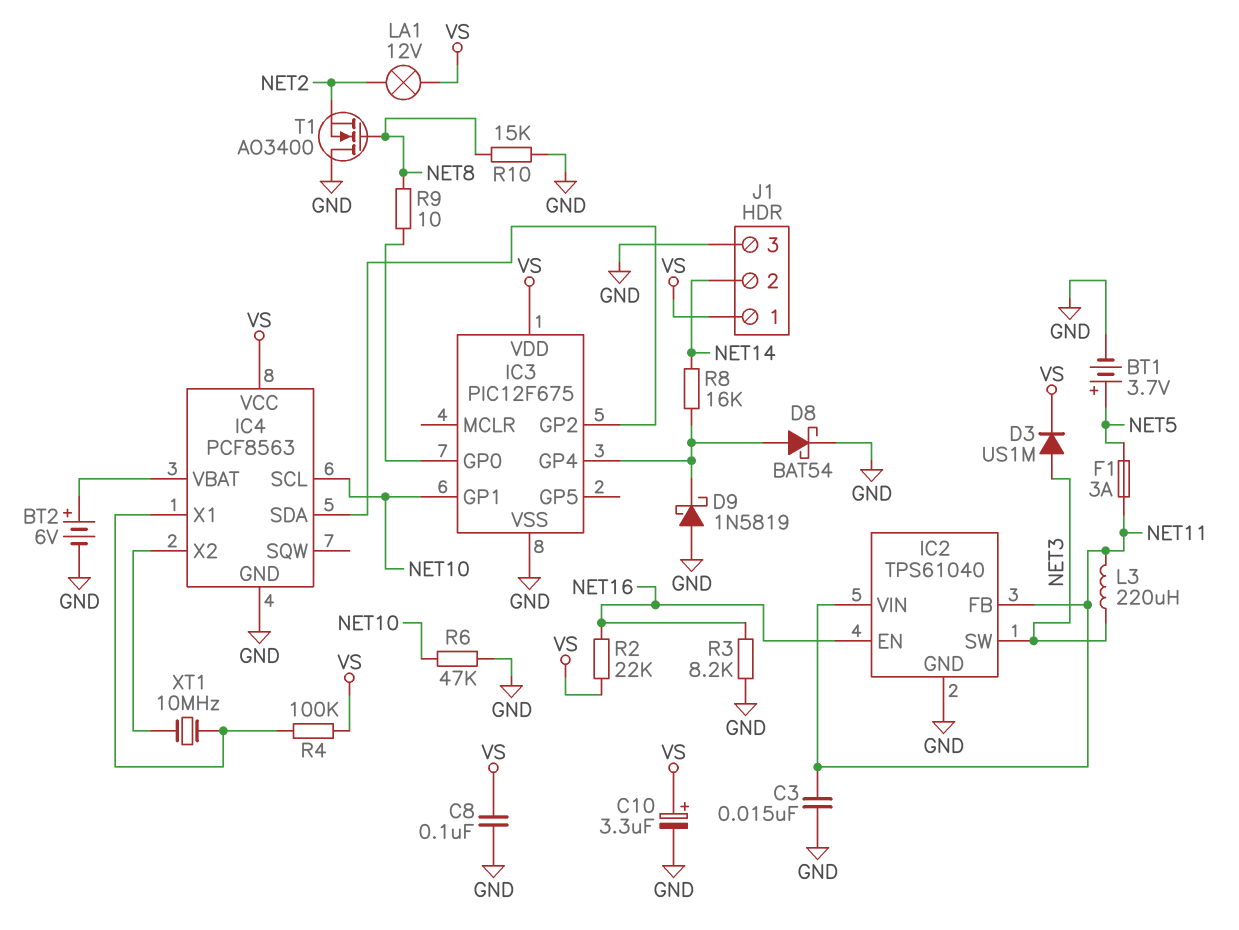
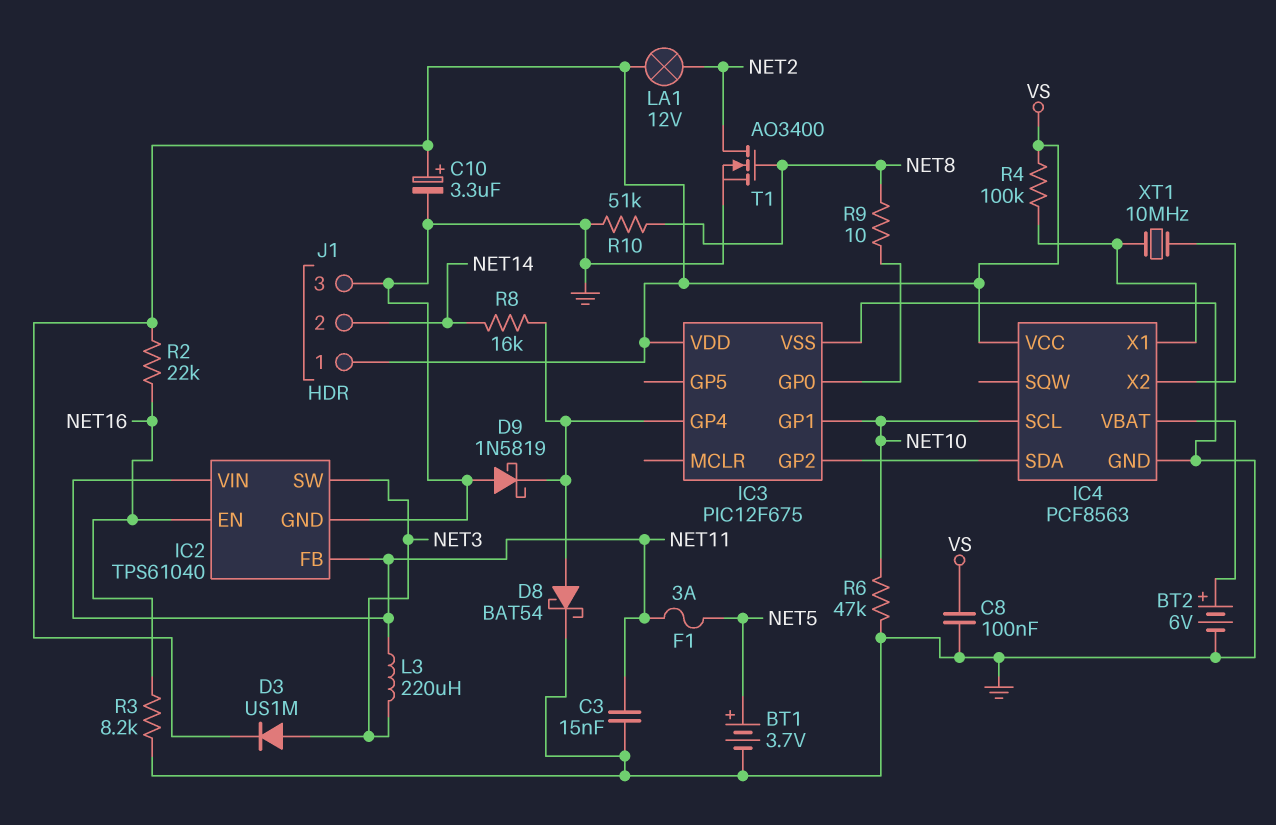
R10: 15k (GND, NET8) -> 51k (GND, NET8)
T1: NMOS AO3400 (G NET8, D GND, S NET2) -> NMOS AO3400 (G NET8, D NET2, S GND)

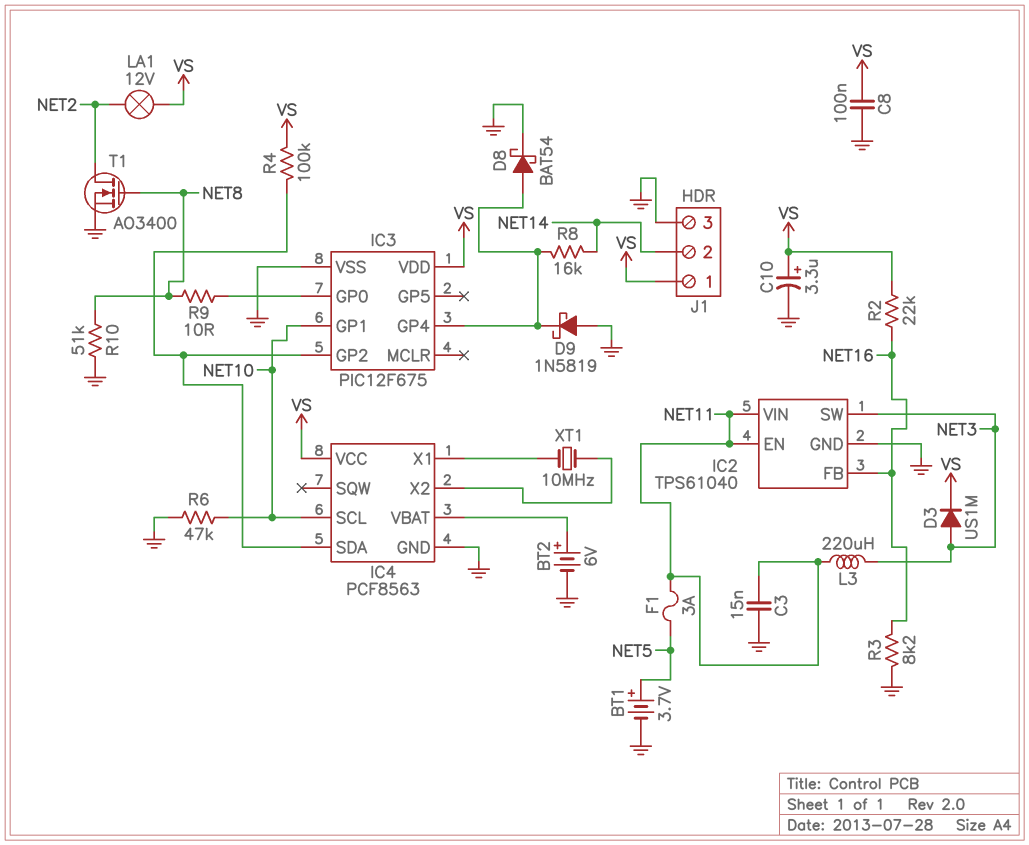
IC2 pin EN: NET16 -> NET11
IC2 pin FB: NET11 -> NET16
R4: 100k (IC4/X1, VS) -> 100k (IC3/GP2, VS)

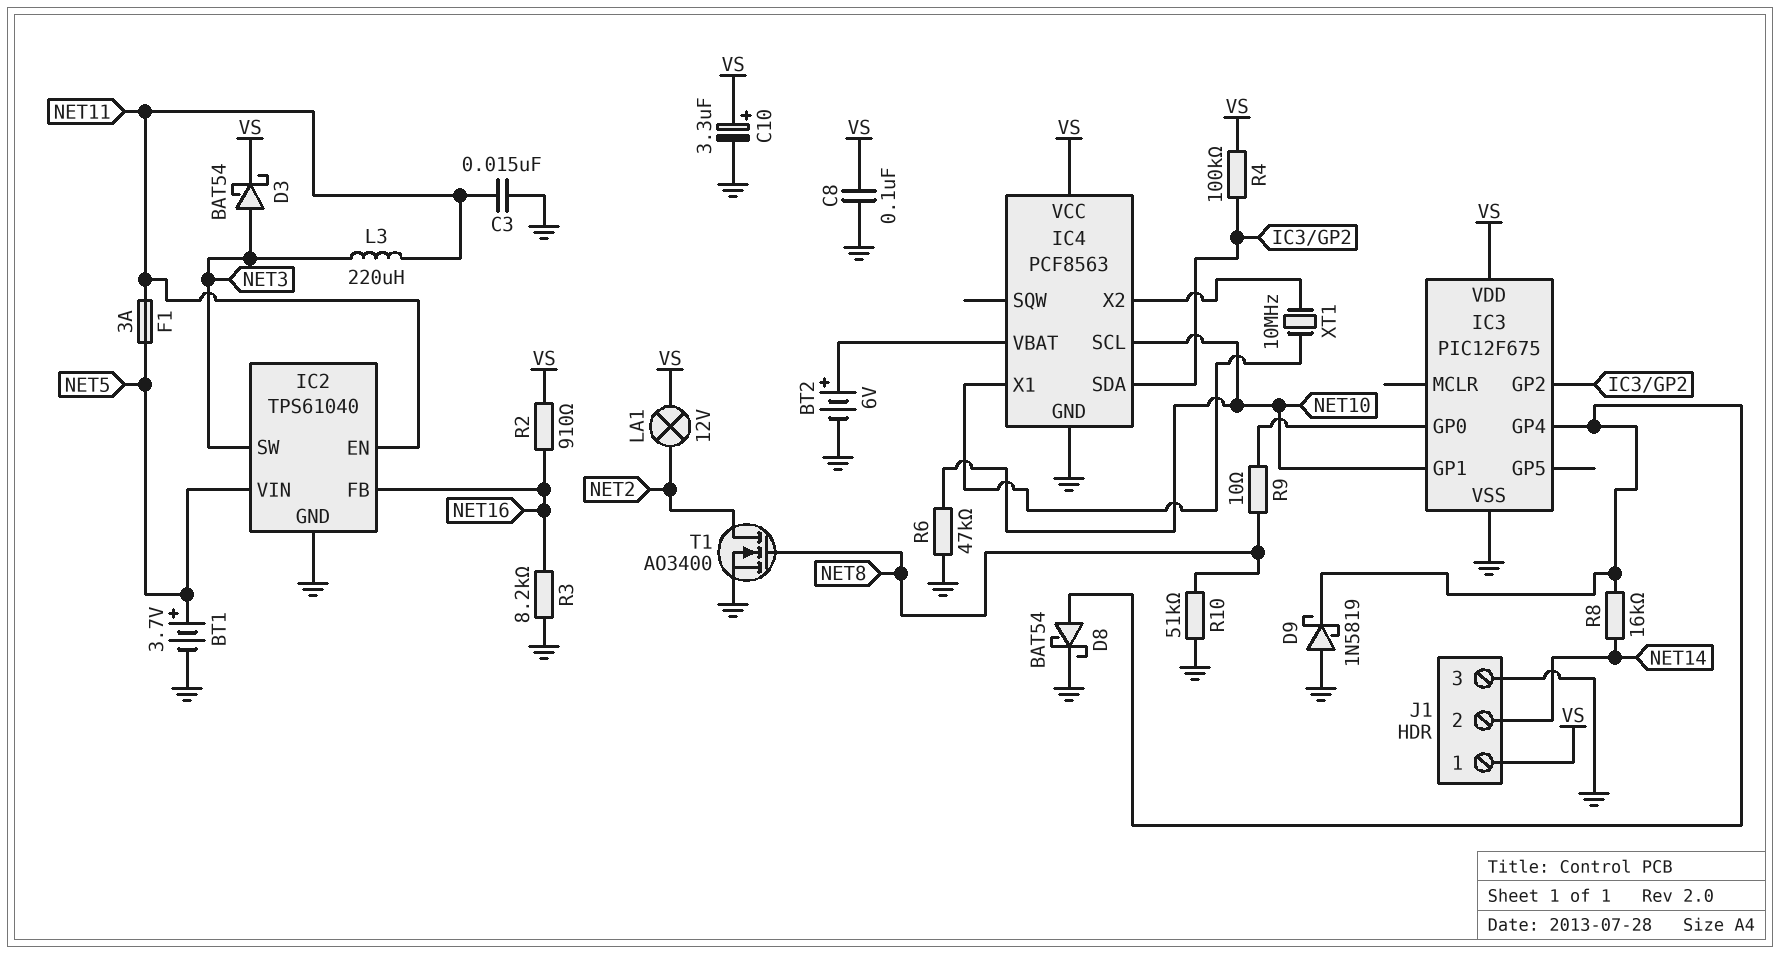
D3: diode US1M (A NET3, K VS) -> schottky BAT54 (A NET3, K VS)
IC2 pin VIN: NET11 -> NET5
R2: 22k (NET16, VS) -> 910 (NET16, VS)

